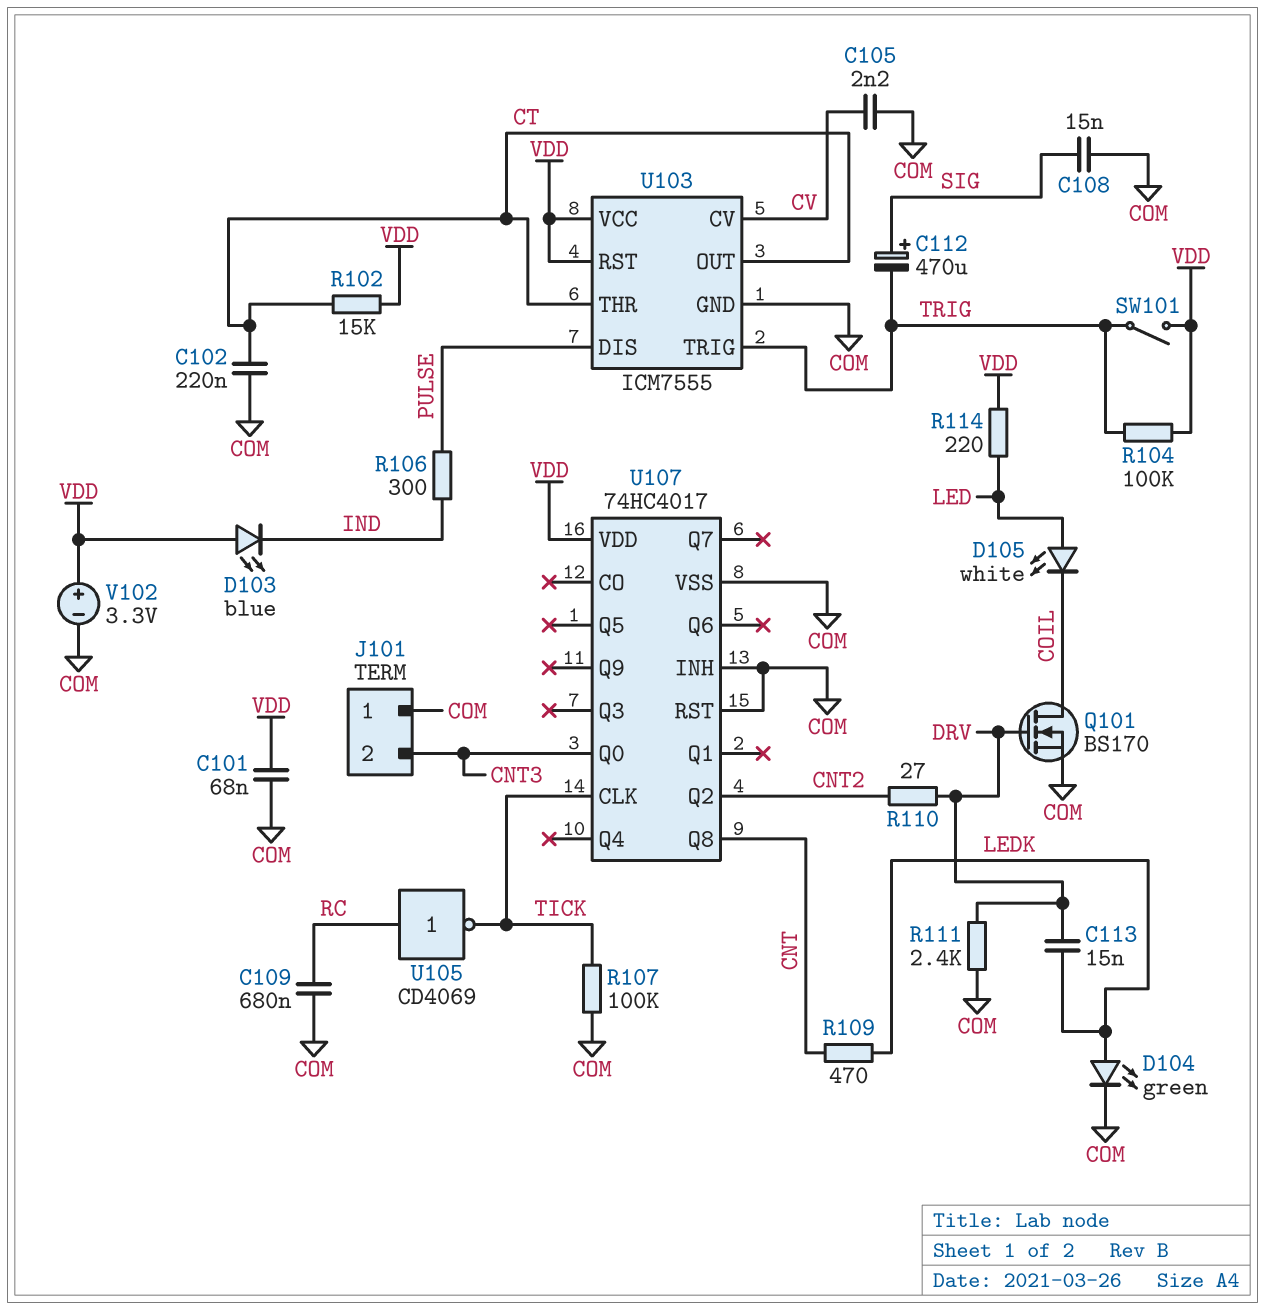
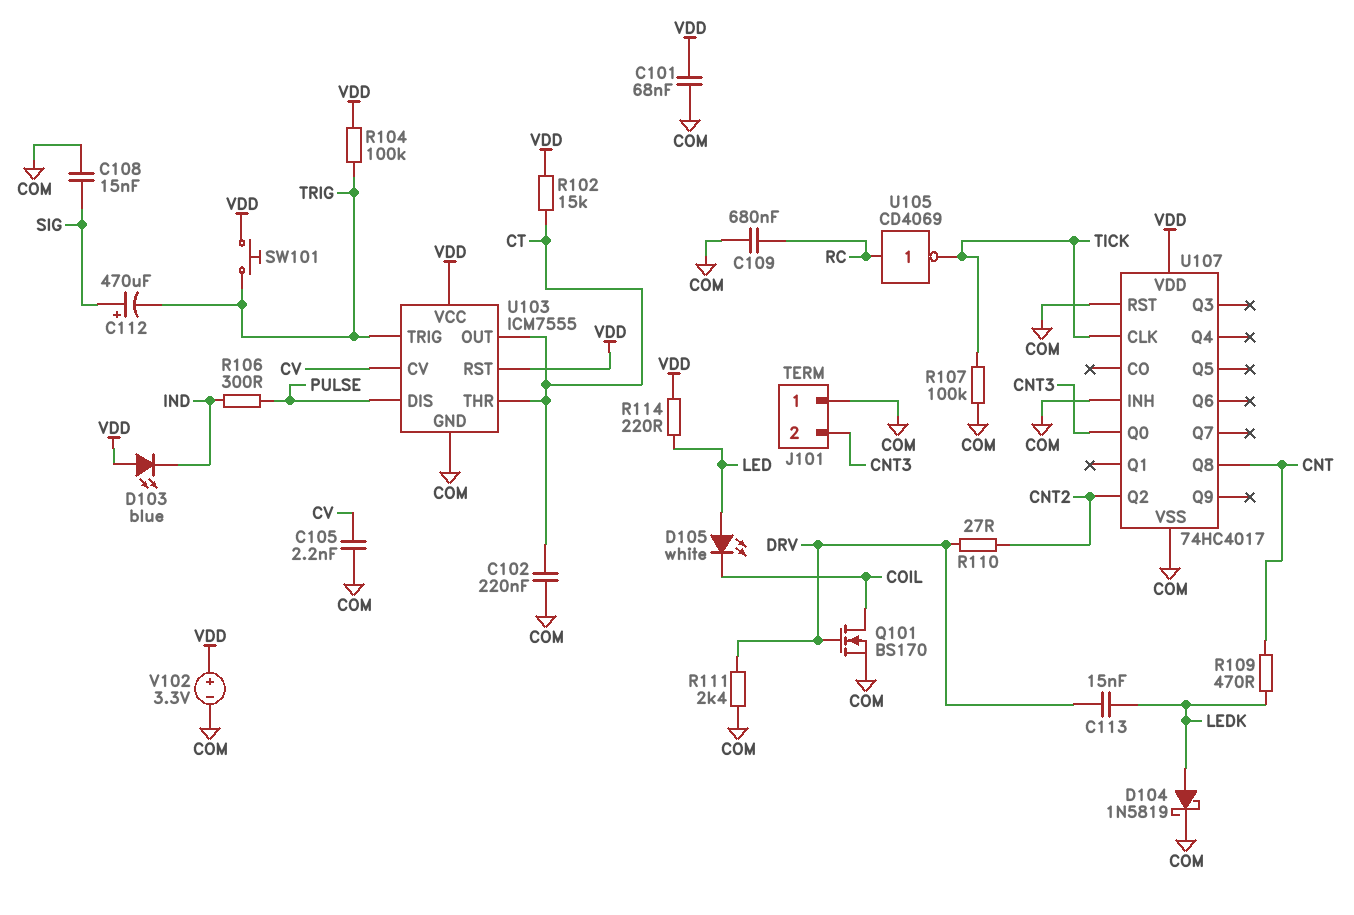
D104: LED green (A LEDK, K COM) -> schottky 1N5819 (A LEDK, K COM)
SW101: switch (TRIG, VDD) -> button (TRIG, VDD)

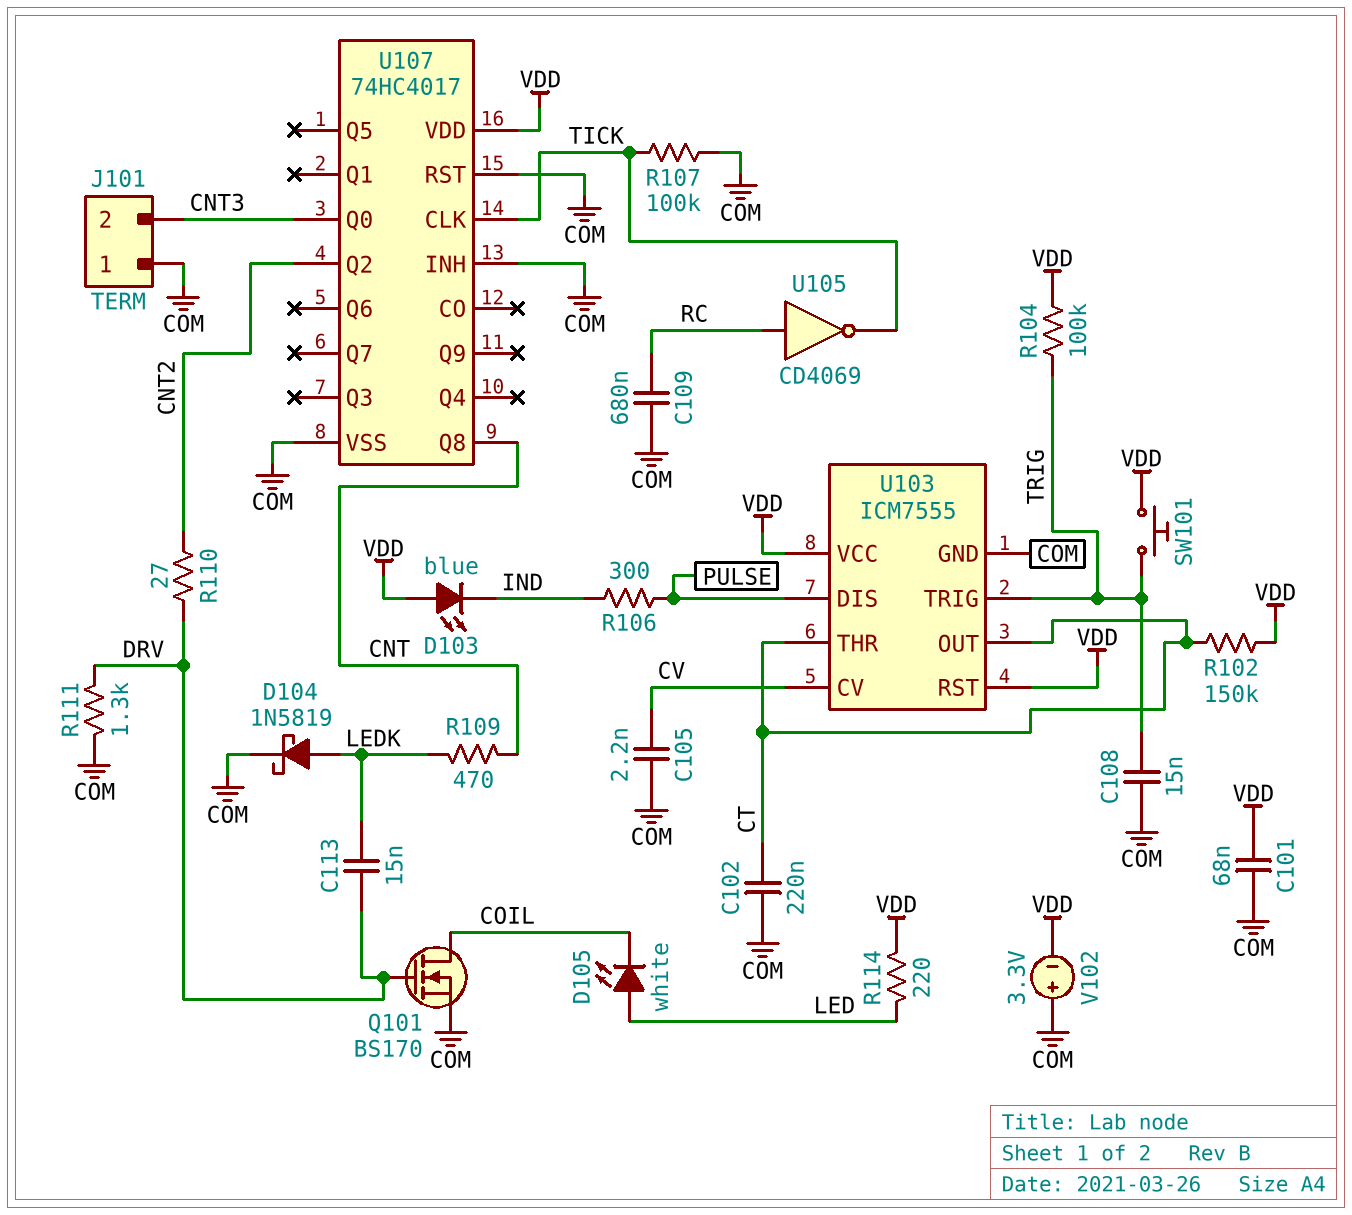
C108: 15nF (COM, SIG) -> 15nF (COM, TRIG)
C112: 470uF (plus SIG, minus TRIG) -> none
R102: 15k (CT, VDD) -> 150k (CT, VDD)
R111: 2.4k (COM, DRV) -> 1.3k (COM, DRV)
V102: 3.3V (plus VDD, minus COM) -> 3.3V (plus COM, minus VDD)

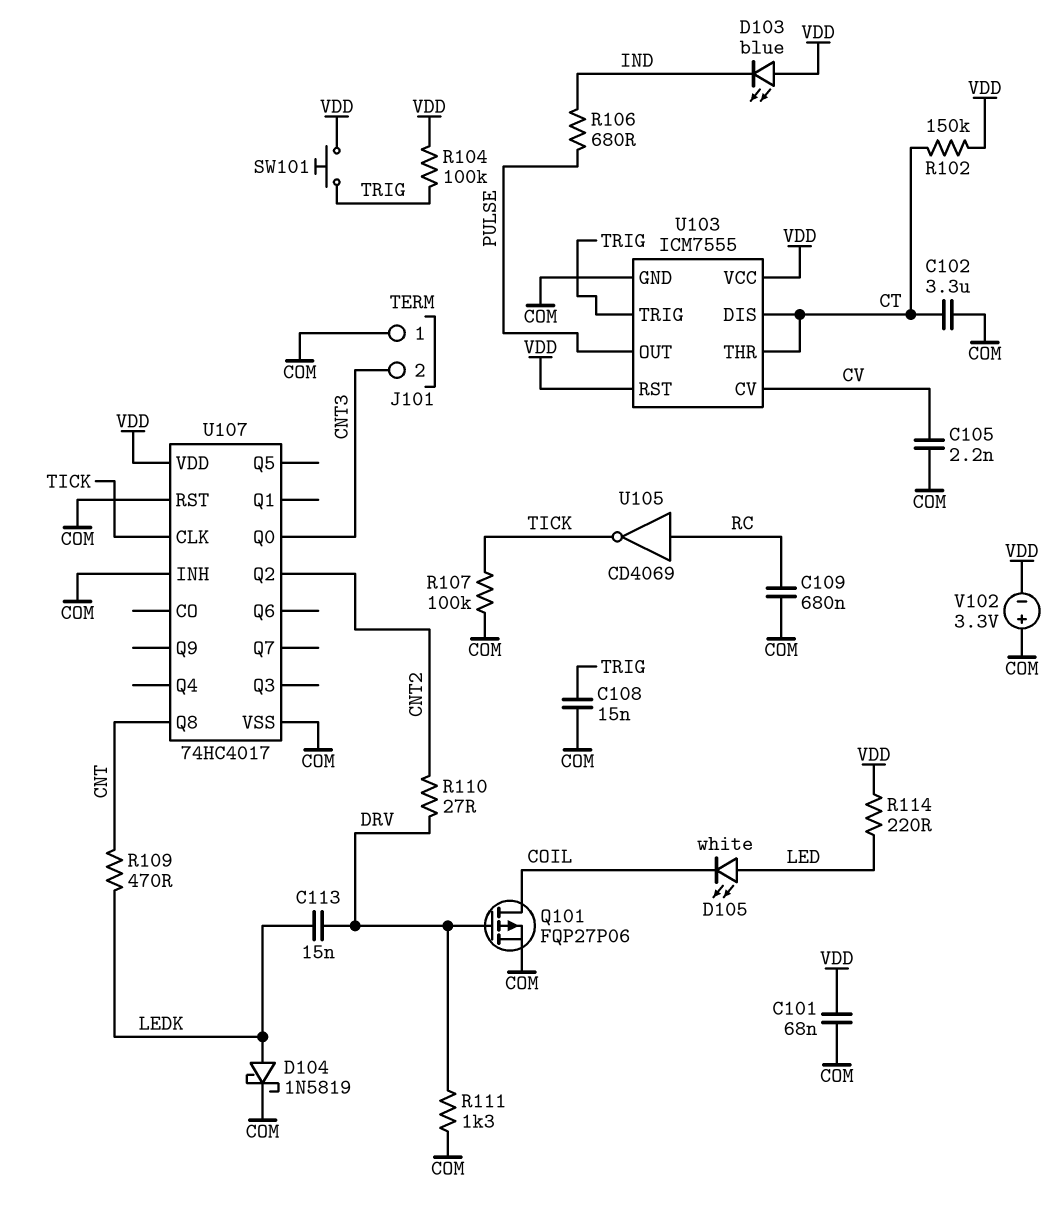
C102: 220nF (COM, CT) -> 3.3uF (COM, CT)
Q101: NMOS BS170 (G DRV, D COIL, S COM) -> PMOS FQP27P06 (G DRV, D COIL, S COM)
R106: 300 (IND, PULSE) -> 680 (IND, PULSE)
U103 pin DIS: PULSE -> CT
U103 pin OUT: CT -> PULSE

